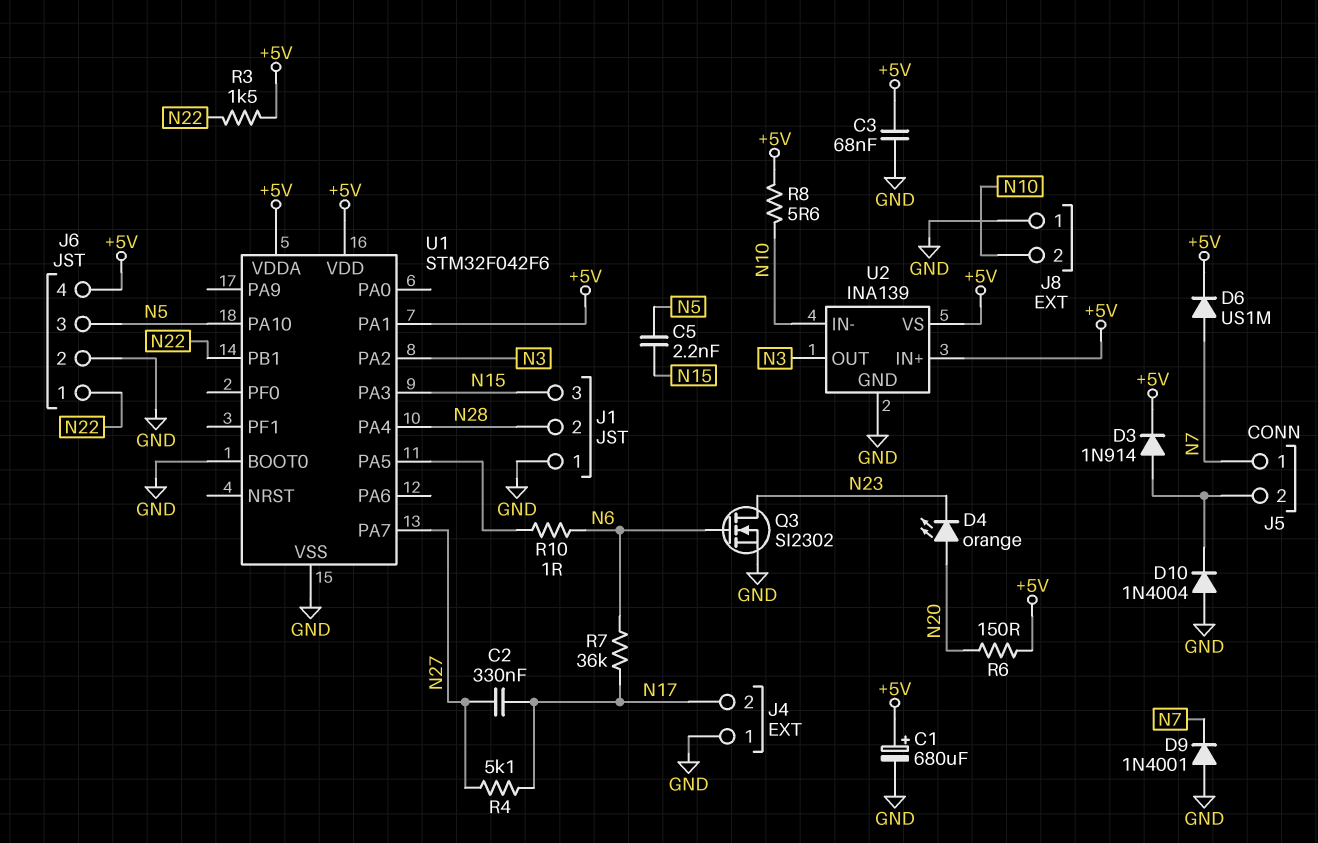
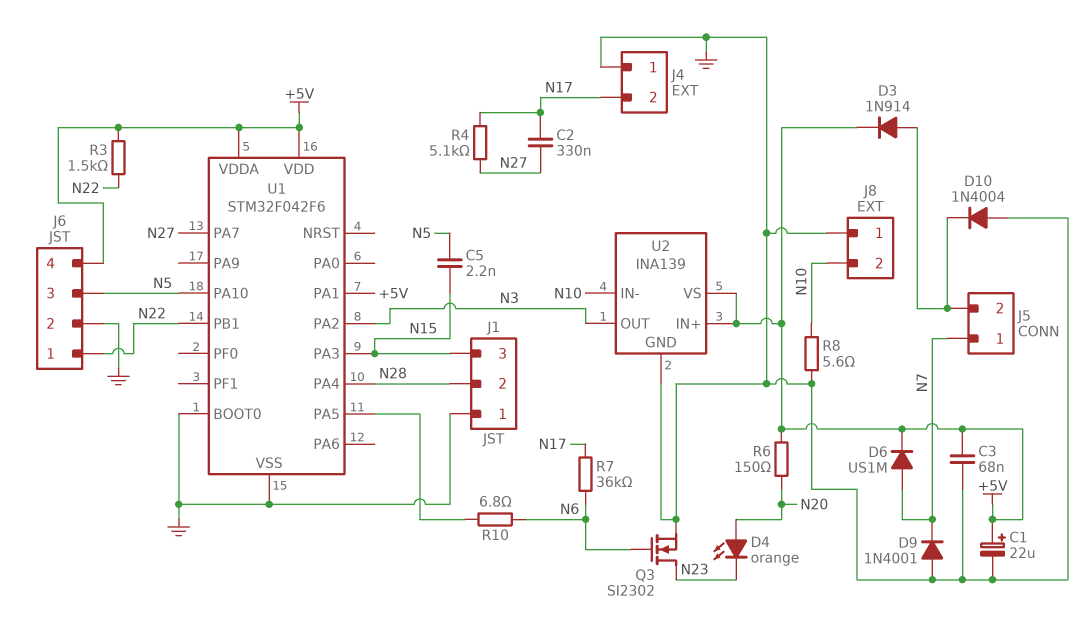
C1: 680uF (plus +5V, minus GND) -> 22uF (plus +5V, minus GND)
R8: 5.6 (+5V, N10) -> 5.6 (GND, N10)
R10: 1 (N6, U1/PA5) -> 6.8 (N6, U1/PA5)

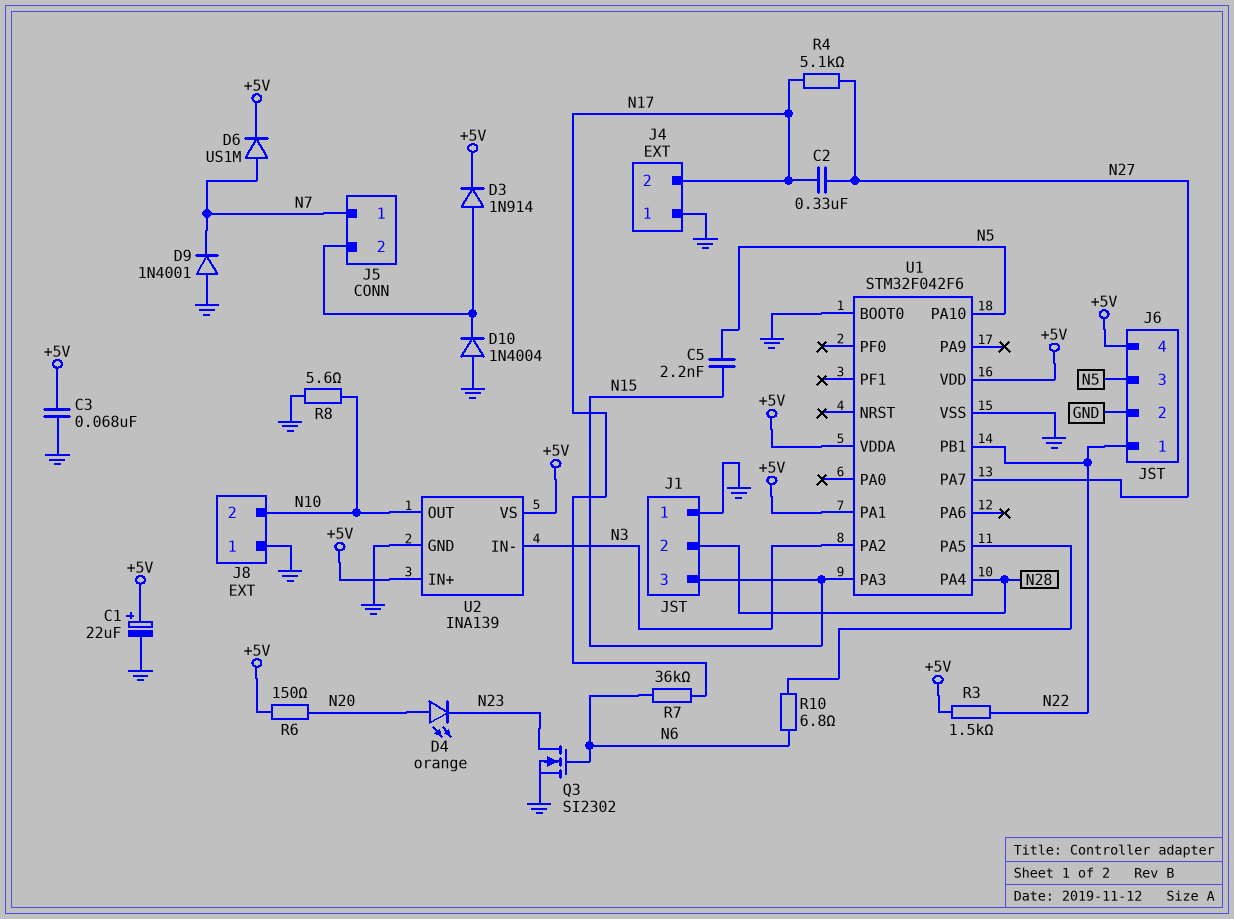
U2 pin IN-: N10 -> N3
U2 pin OUT: N3 -> N10

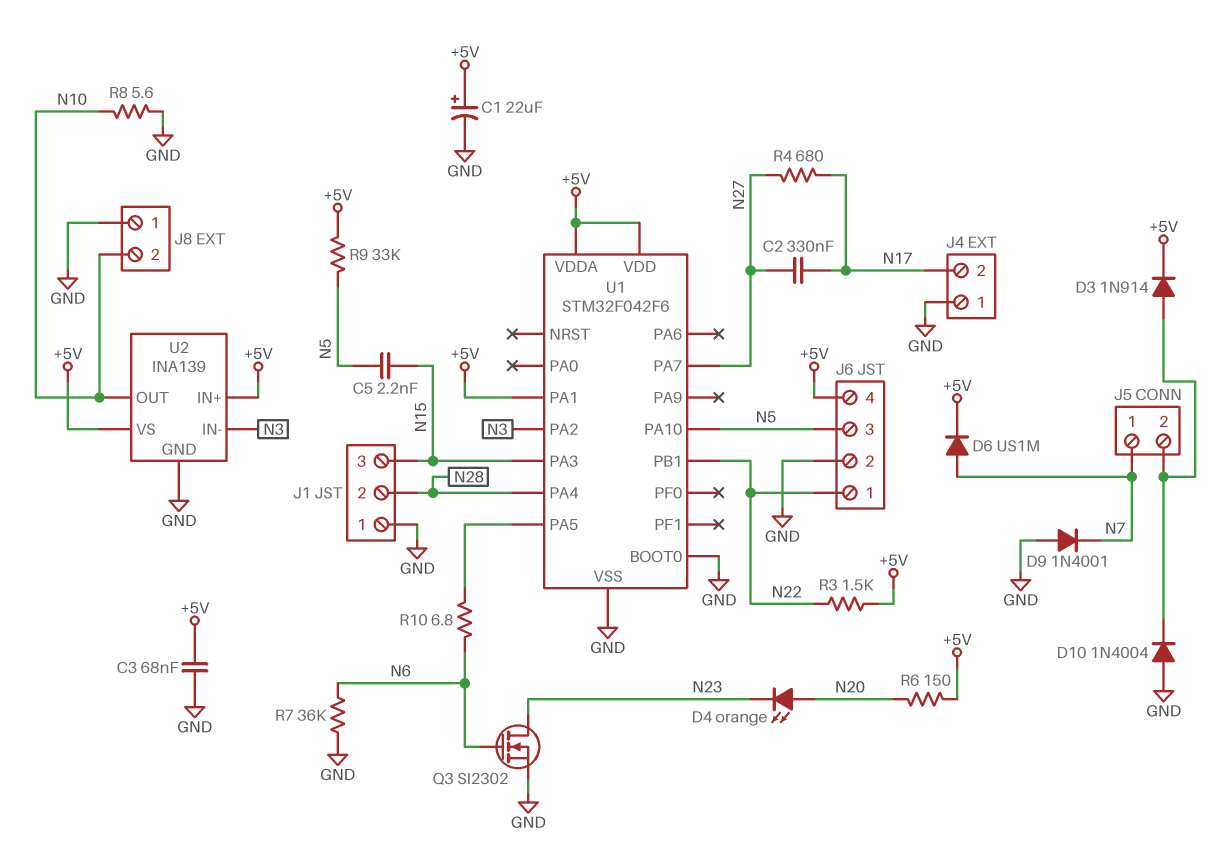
R4: 5.1k (N17, N27) -> 680 (N17, N27)
R7: 36k (N6, N17) -> 36k (GND, N6)
R9: none -> 33k (+5V, N5)

